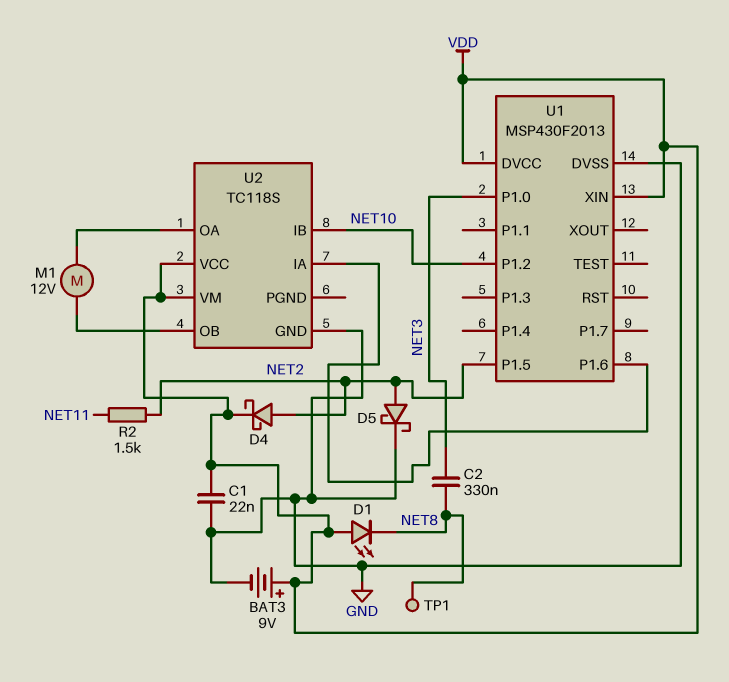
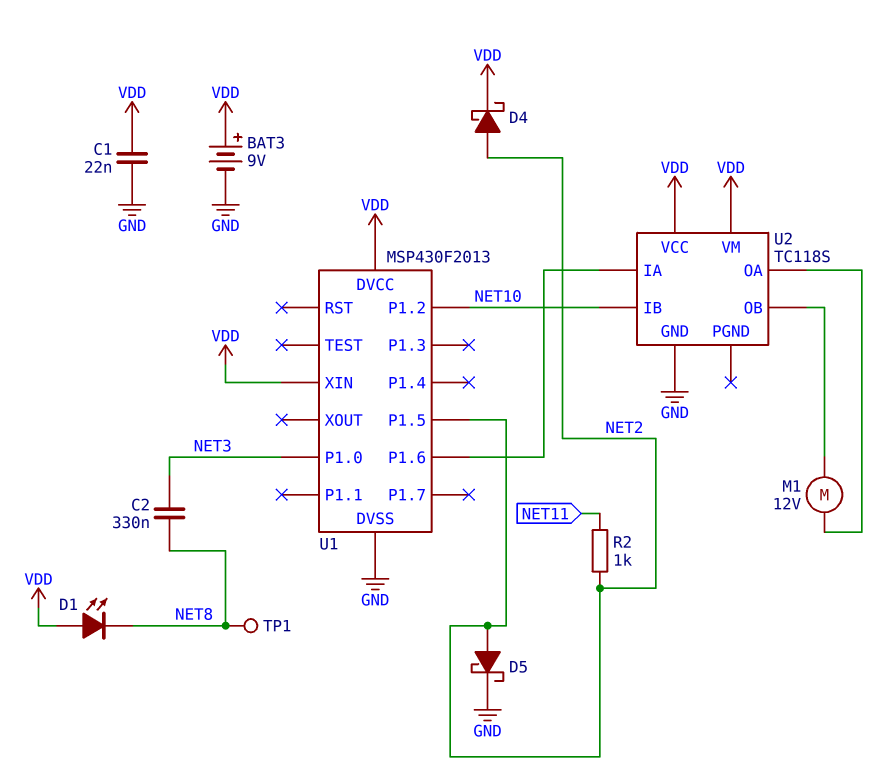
R2: 1.5k (NET2, NET11) -> 1k (NET2, NET11)

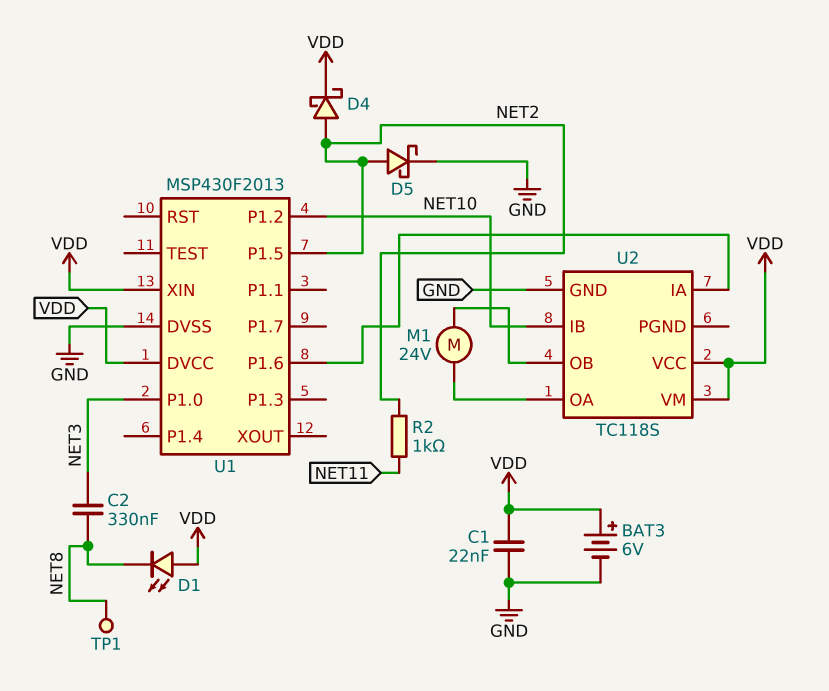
BAT3: 9V (plus VDD, minus GND) -> 6V (plus VDD, minus GND)
M1: motor 12V (U2/OA, U2/OB) -> motor 24V (U2/OA, U2/OB)

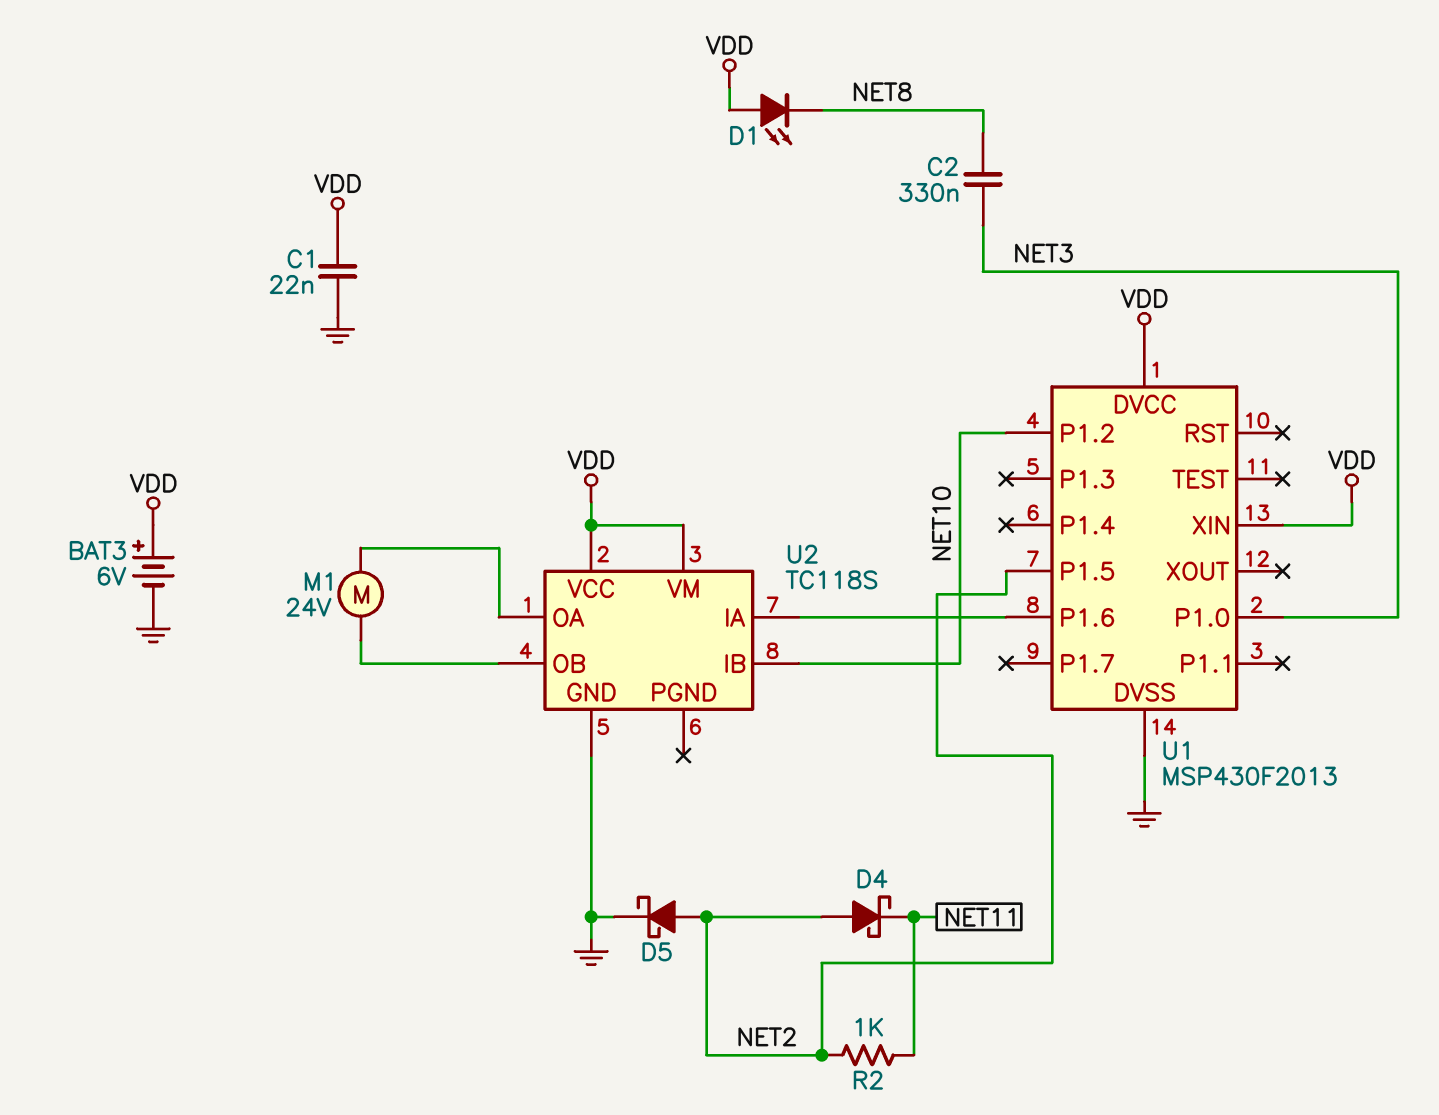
D4: schottky (A NET2, K VDD) -> schottky (A NET2, K NET11)
TP1: test point (NET8) -> none

